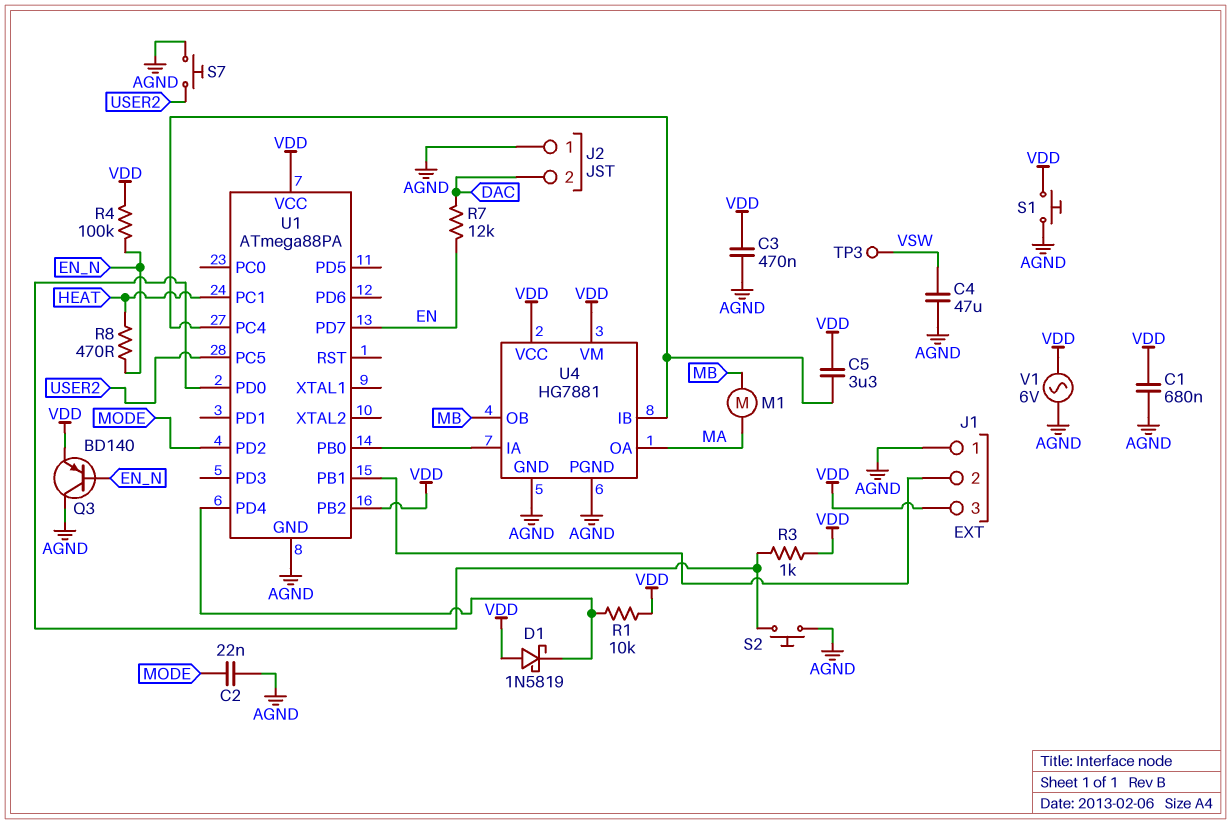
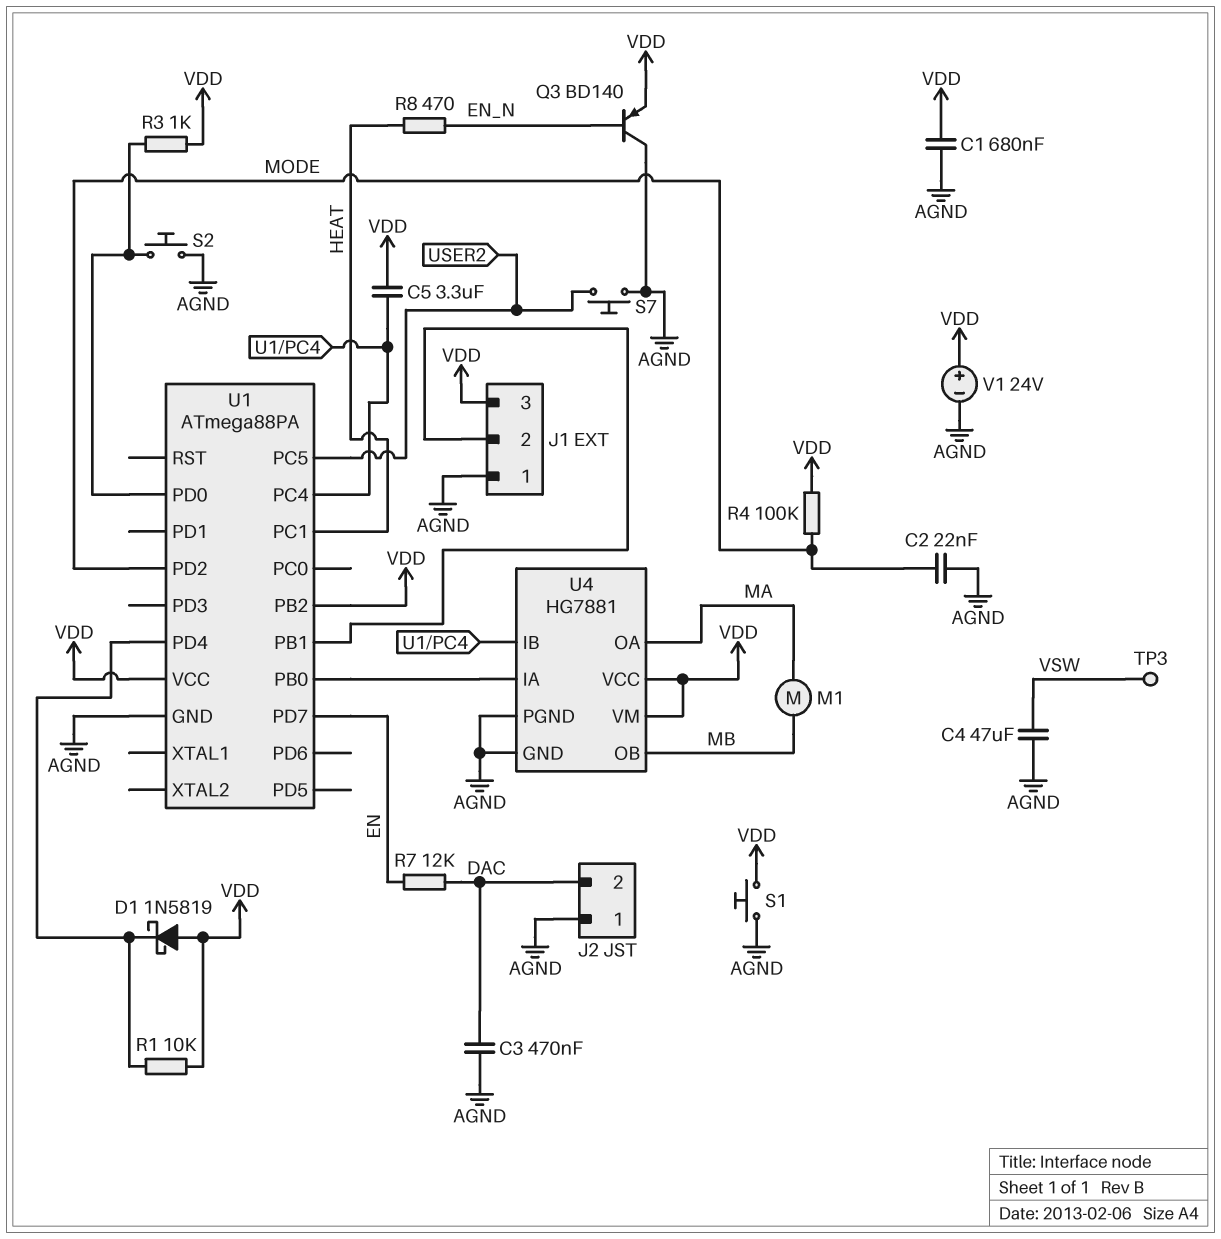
C3: 470nF (AGND, VDD) -> 470nF (AGND, DAC)
R4: 100k (EN_N, VDD) -> 100k (MODE, VDD)
V1: AC 6V (AGND, VDD) -> 24V (plus VDD, minus AGND)

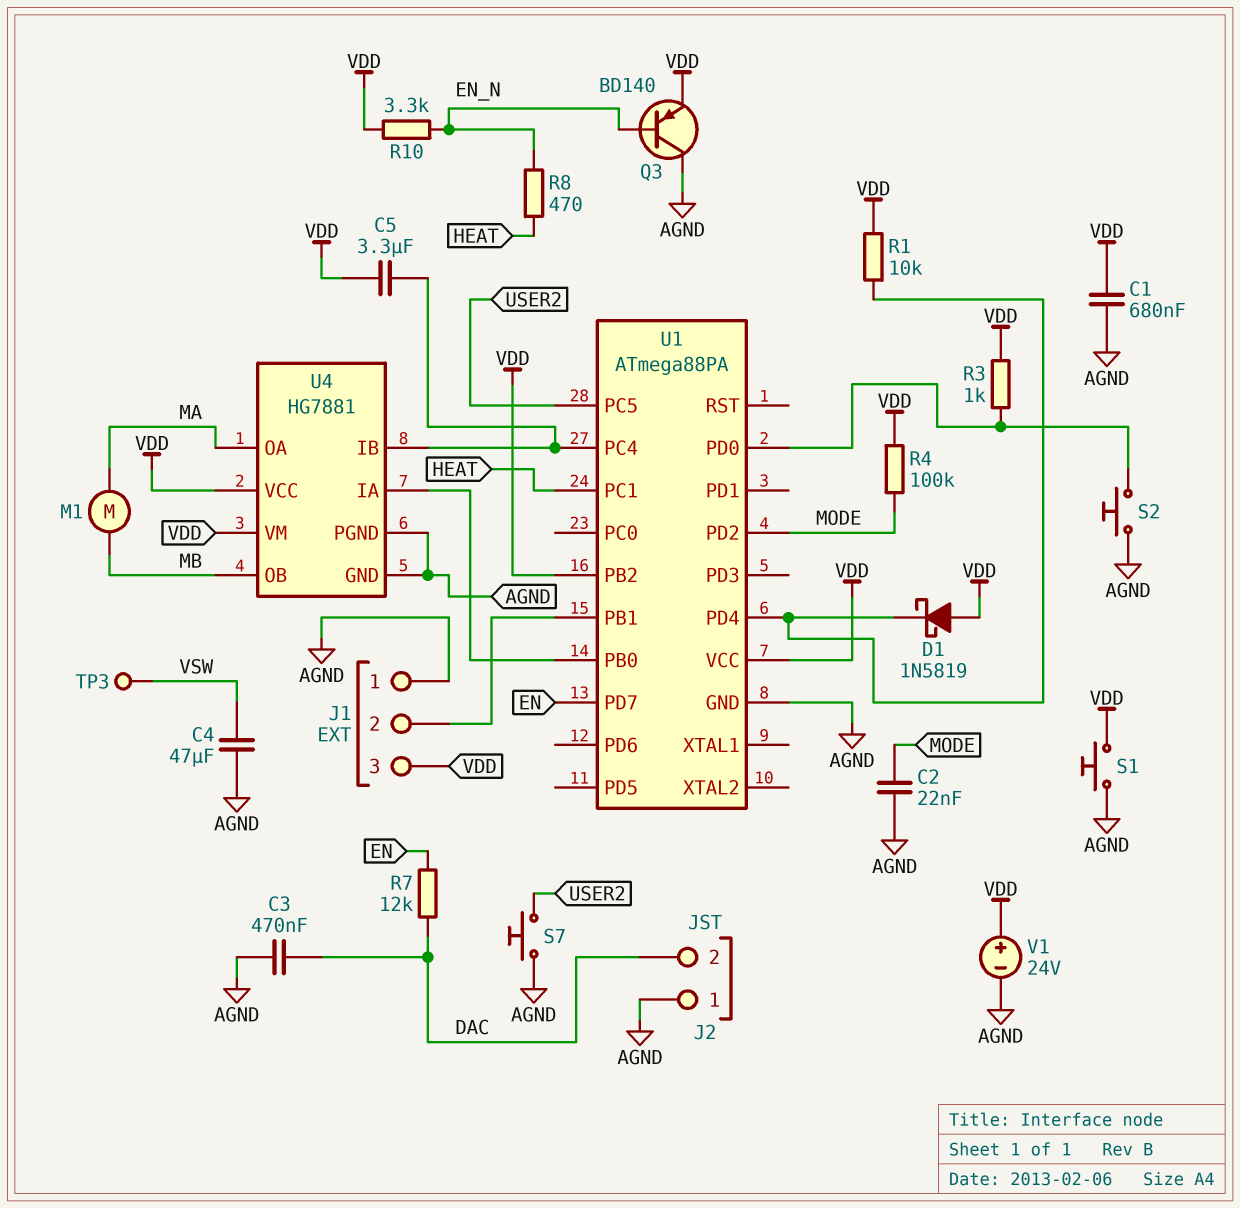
R10: none -> 3.3k (EN_N, VDD)

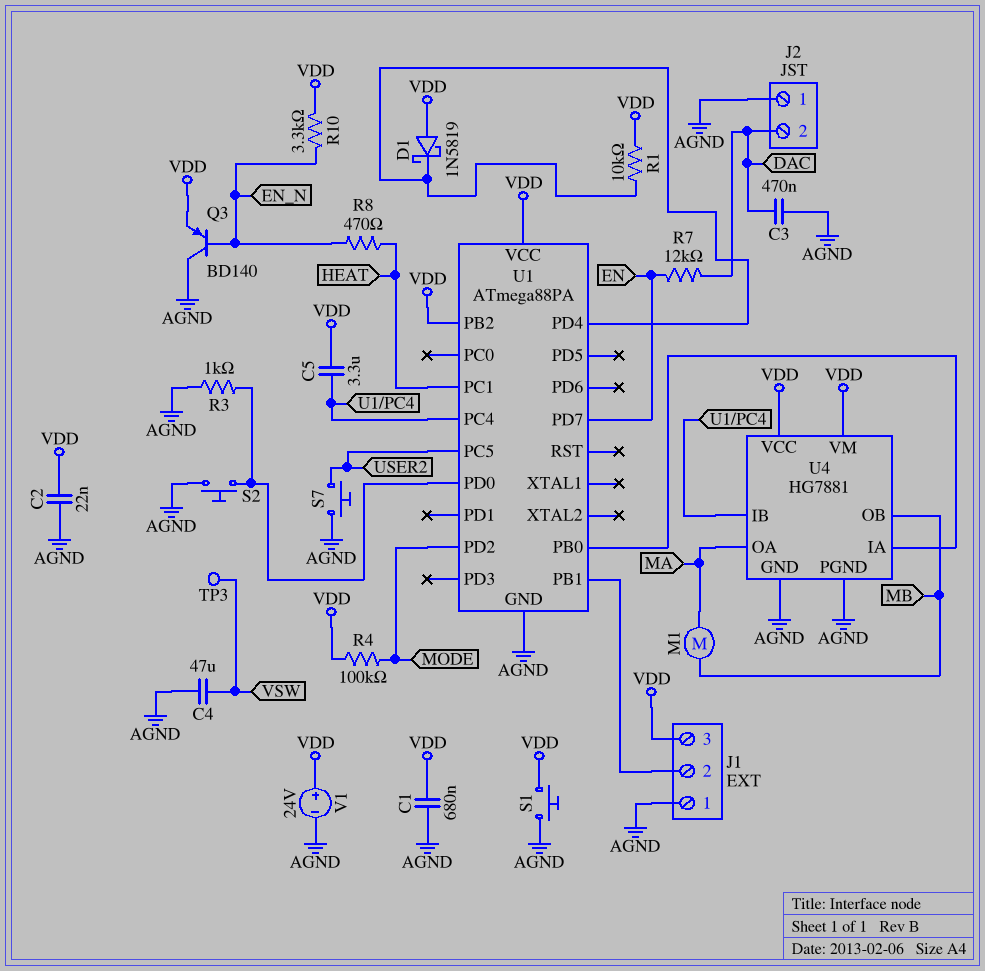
C2: 22nF (AGND, MODE) -> 22nF (AGND, VDD)
R3: 1k (U1/PD0, VDD) -> 1k (AGND, U1/PD0)

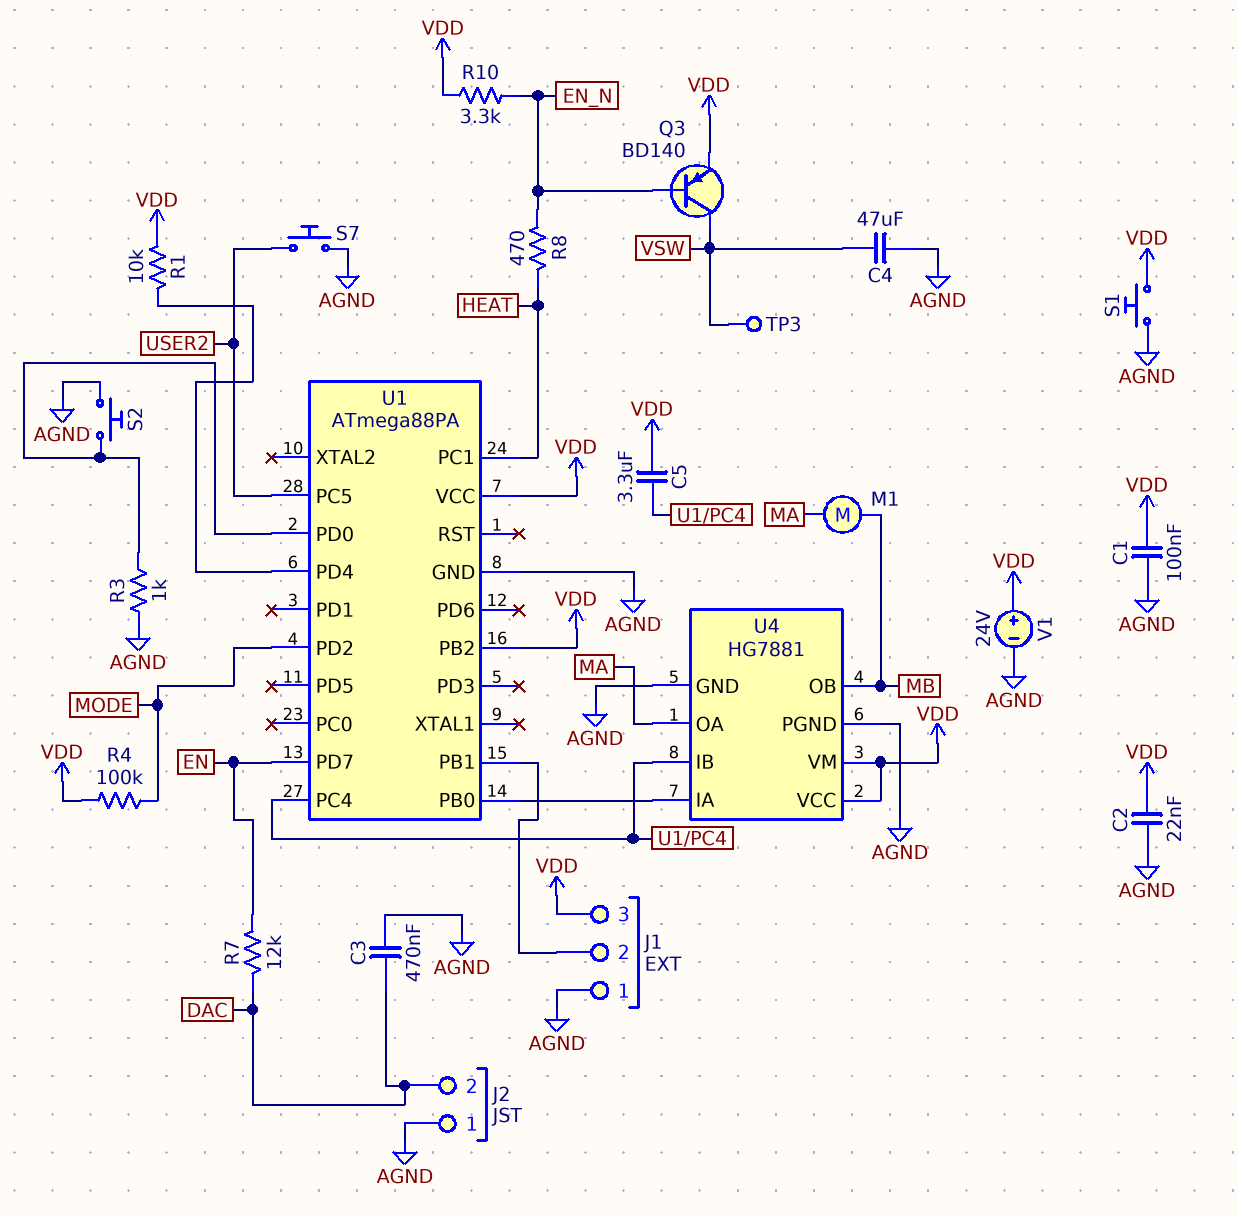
C1: 680nF (AGND, VDD) -> 100nF (AGND, VDD)
D1: schottky 1N5819 (A VDD, K U1/PD4) -> none
Q3: PNP BD140 (B EN_N, C AGND, E VDD) -> PNP BD140 (B EN_N, C VSW, E VDD)

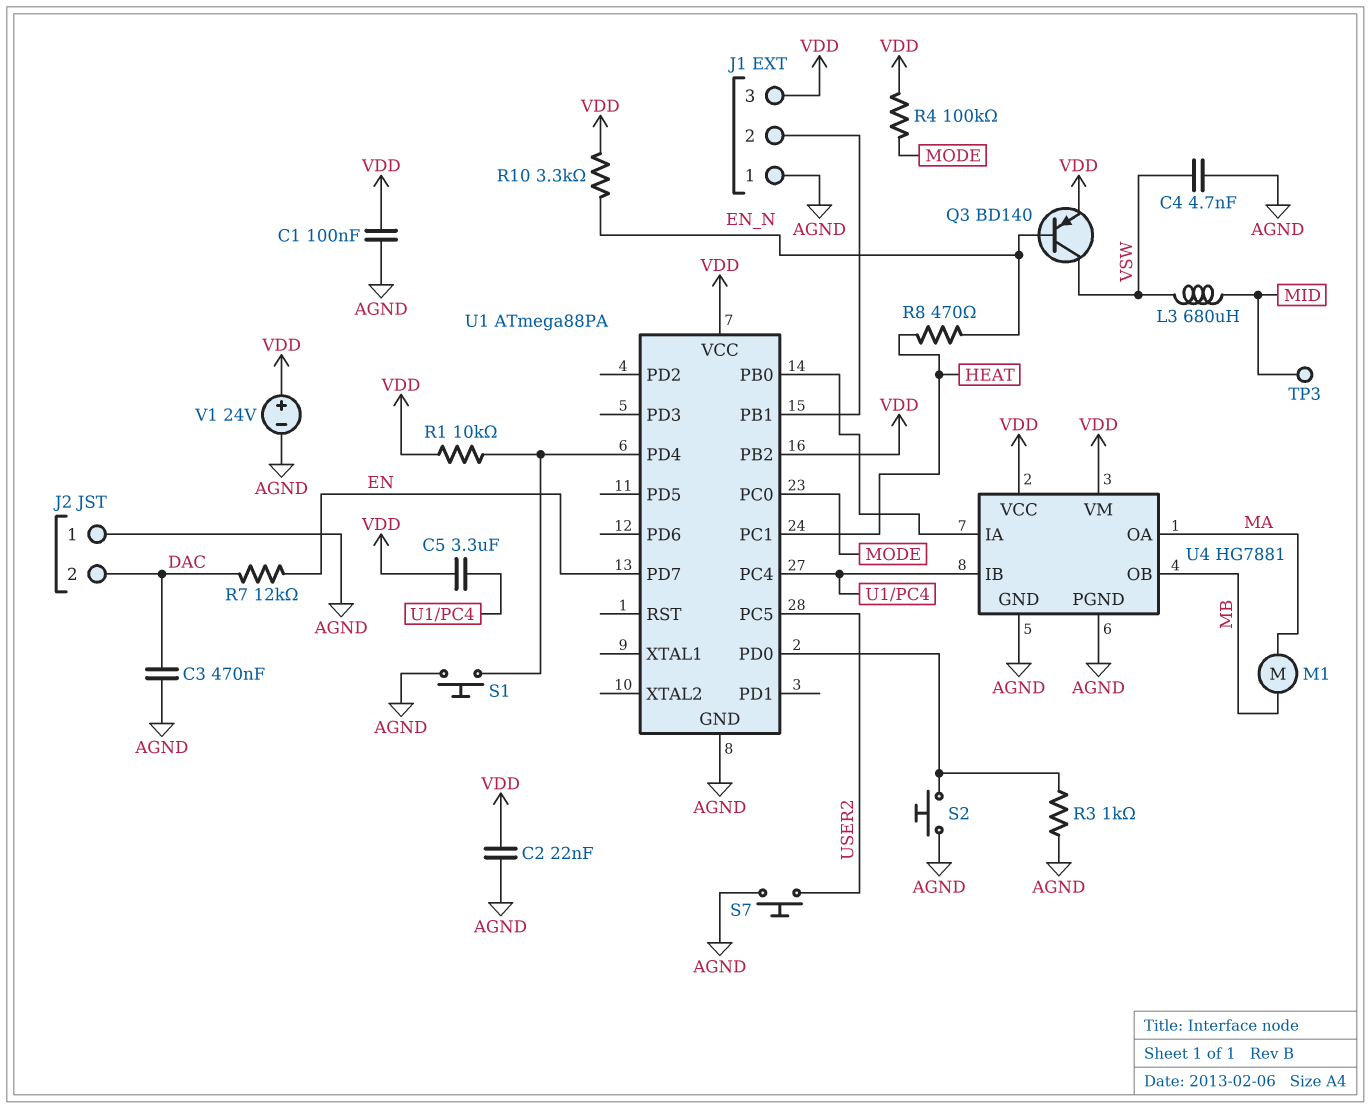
C4: 47uF (AGND, VSW) -> 4.7nF (AGND, VSW)
L3: none -> 680uH (MID, VSW)
S1: button (AGND, VDD) -> button (AGND, U1/PD4)
TP3: test point (VSW) -> test point (MID)
U1 pin PC0: none -> MODE
U1 pin PD2: MODE -> none

